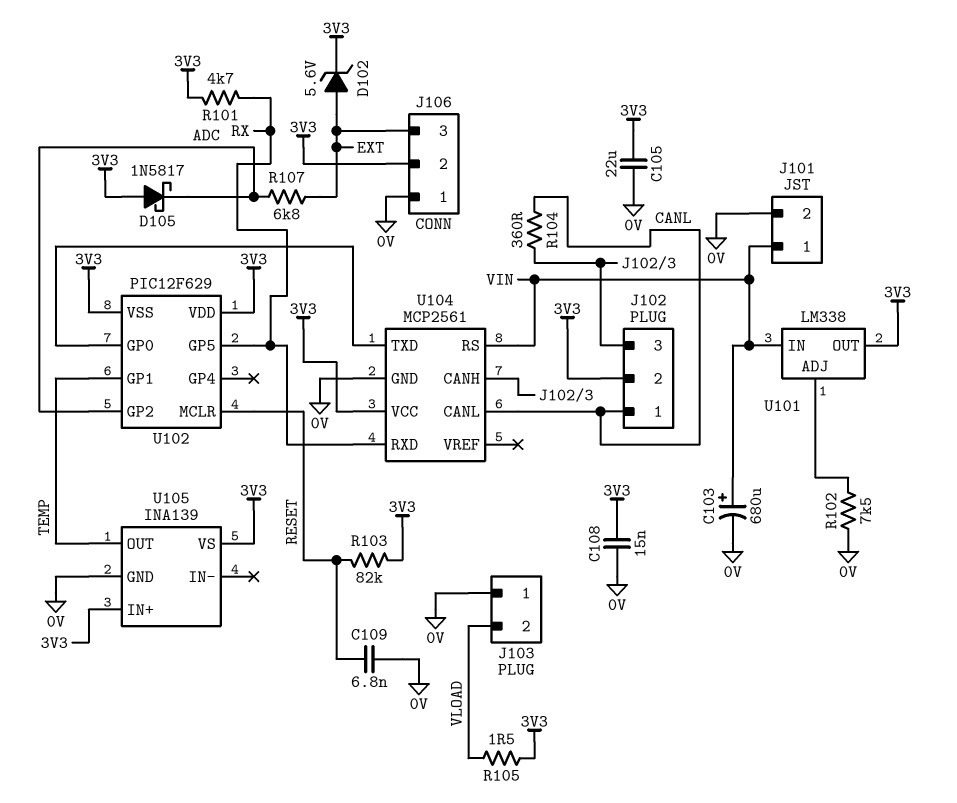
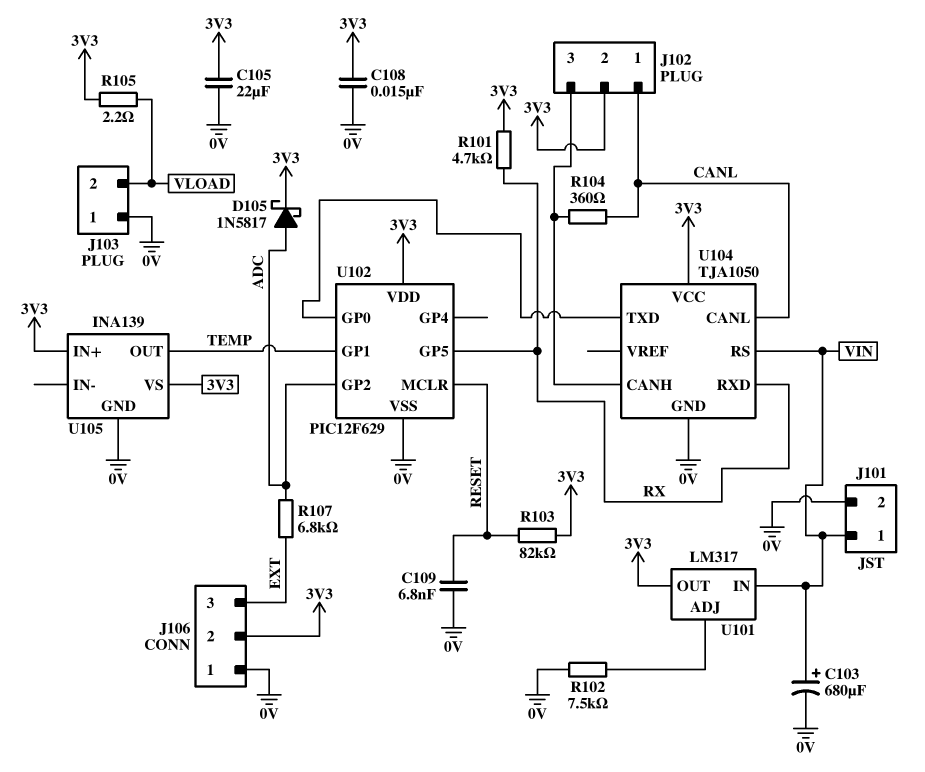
D102: zener 5.6V (A EXT, K 3V3) -> none
D105: schottky 1N5817 (A 3V3, K ADC) -> schottky 1N5817 (A ADC, K 3V3)
R105: 1.5 (3V3, VLOAD) -> 2.2 (3V3, VLOAD)
U101: LM338 -> LM317
U102 pin VSS: 3V3 -> 0V
U104: MCP2561 -> TJA1050

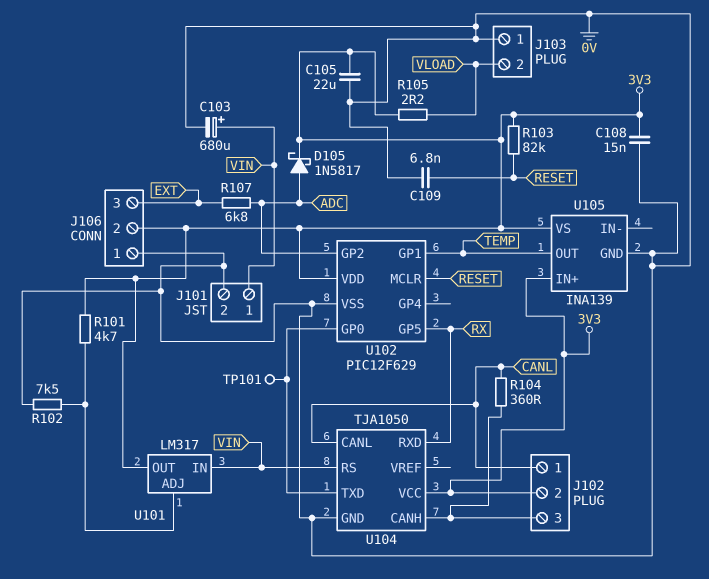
R101: 4.7k (3V3, RX) -> 4.7k (3V3, U101/ADJ)
TP101: none -> test point (U102/GP0)

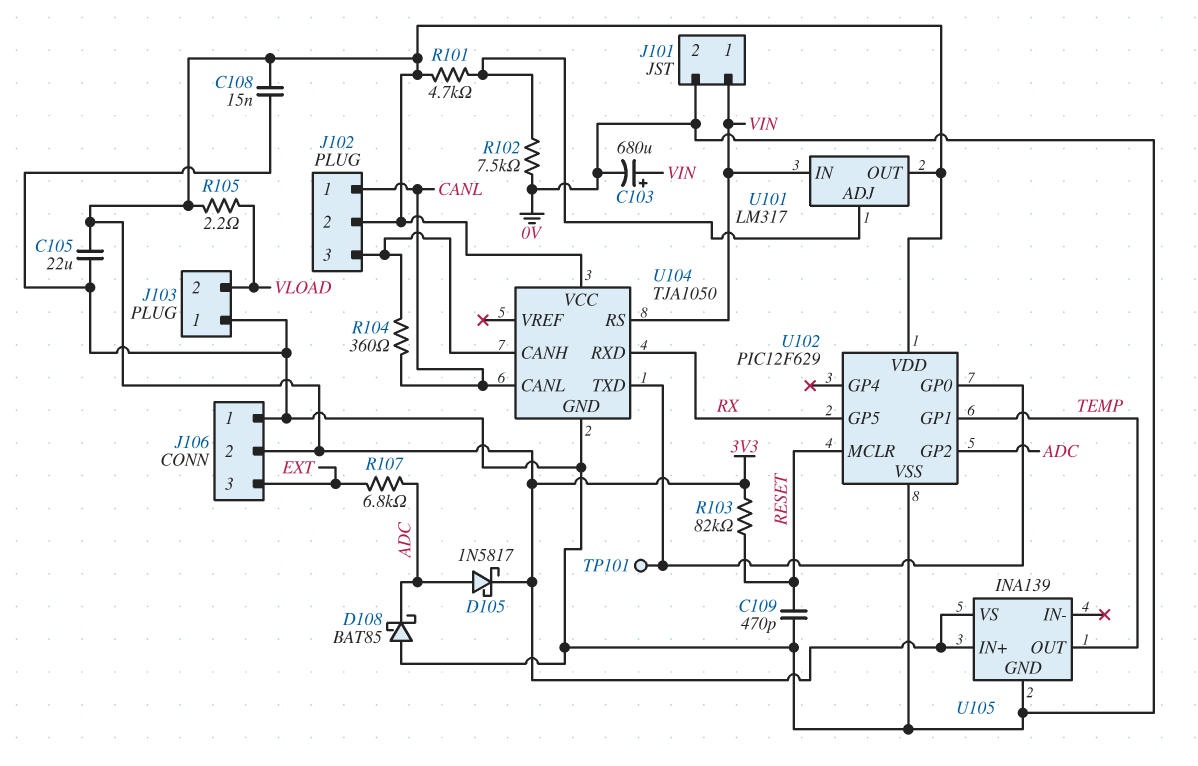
C109: 6.8nF (0V, RESET) -> 470pF (0V, RESET)
D108: none -> schottky BAT85 (A 0V, K ADC)

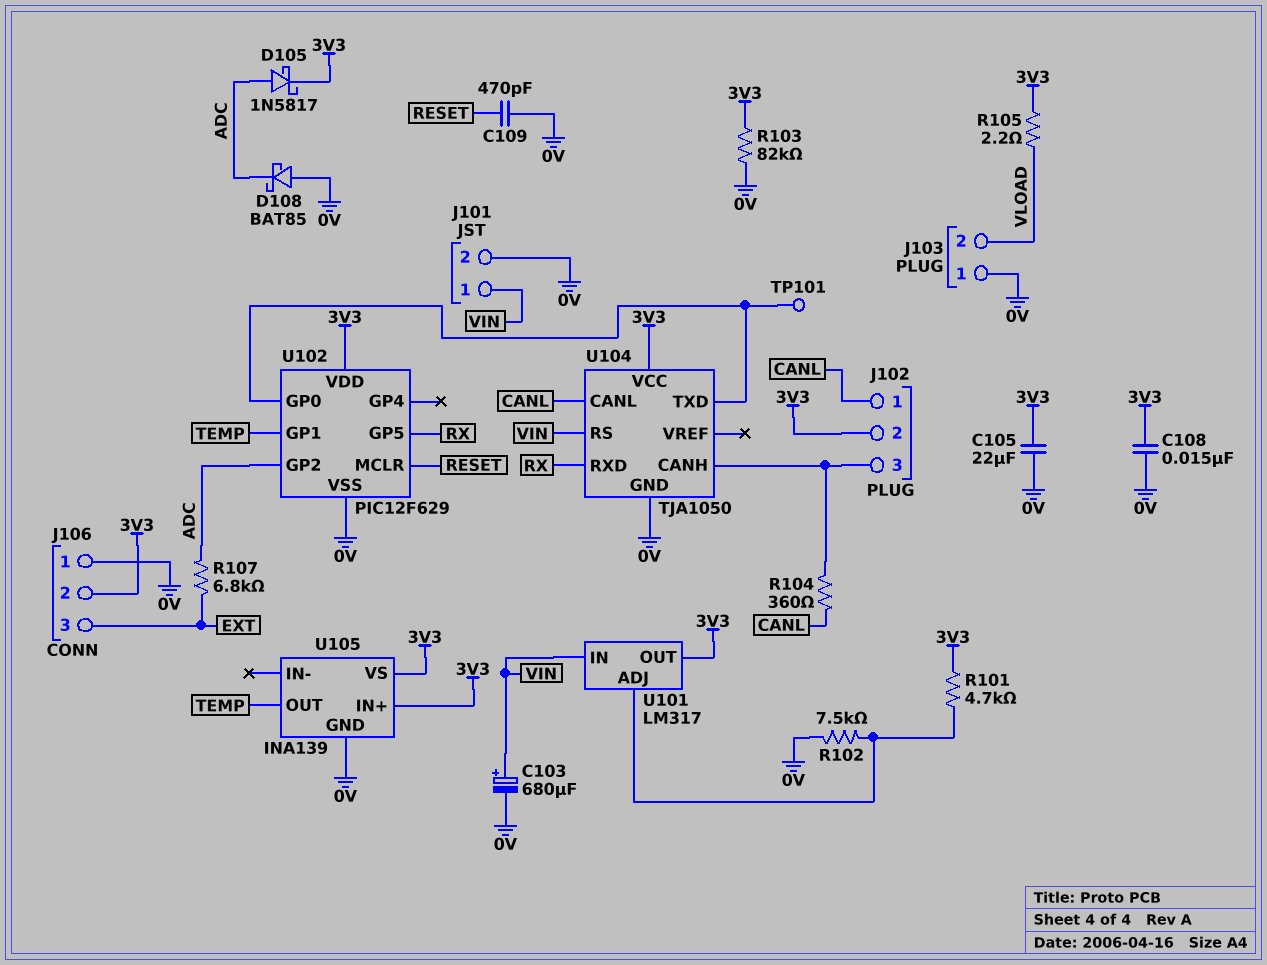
R103: 82k (3V3, RESET) -> 82k (0V, 3V3)

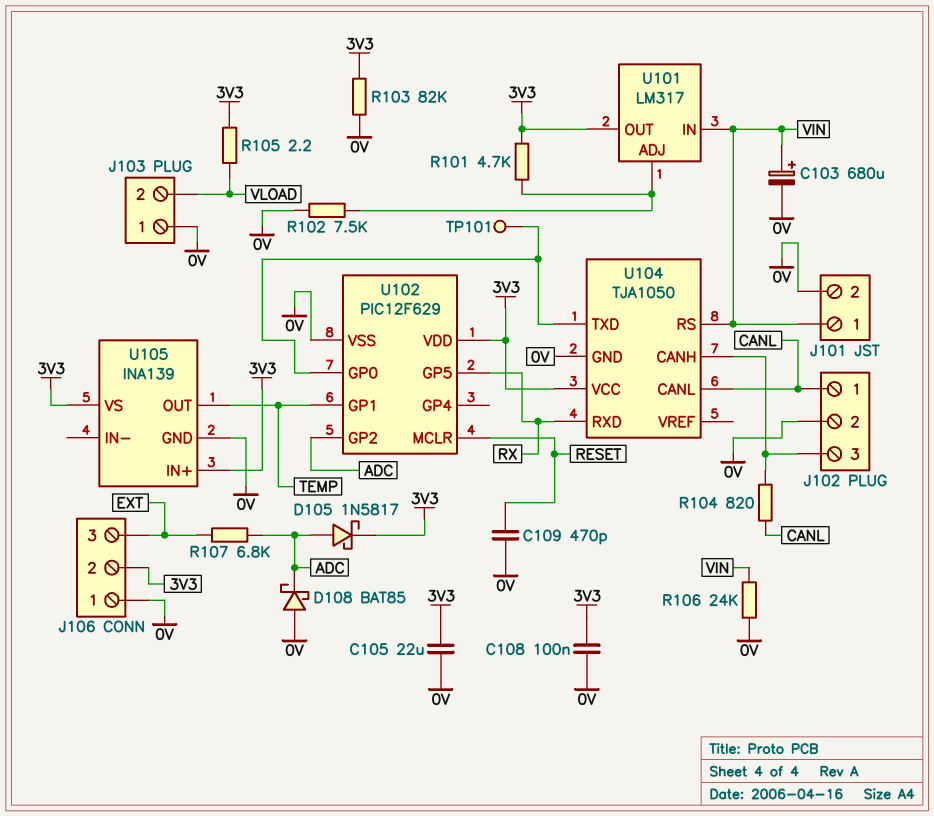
C108: 15nF (0V, 3V3) -> 100nF (0V, 3V3)
J102 pin 2: 3V3 -> 0V
R104: 360 (CANL, J102/3) -> 820 (CANL, J102/3)
R106: none -> 24k (0V, VIN)

